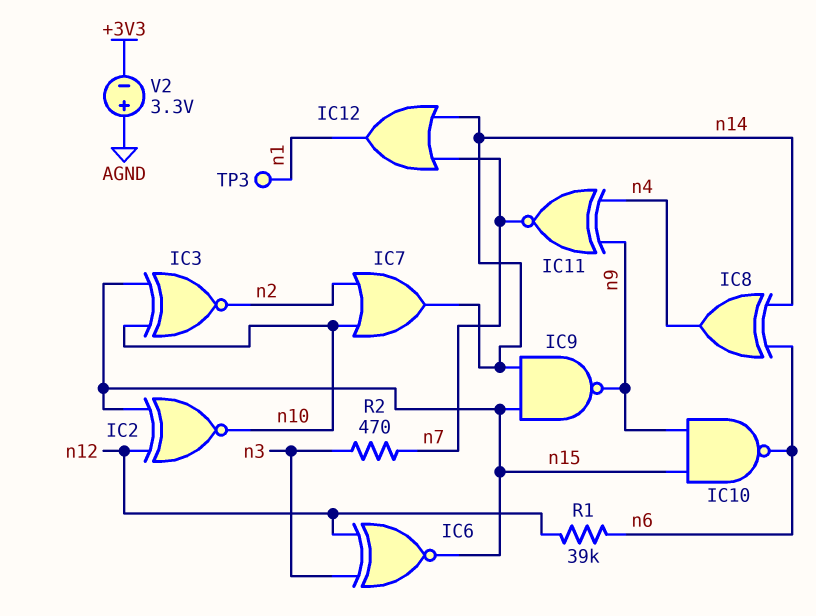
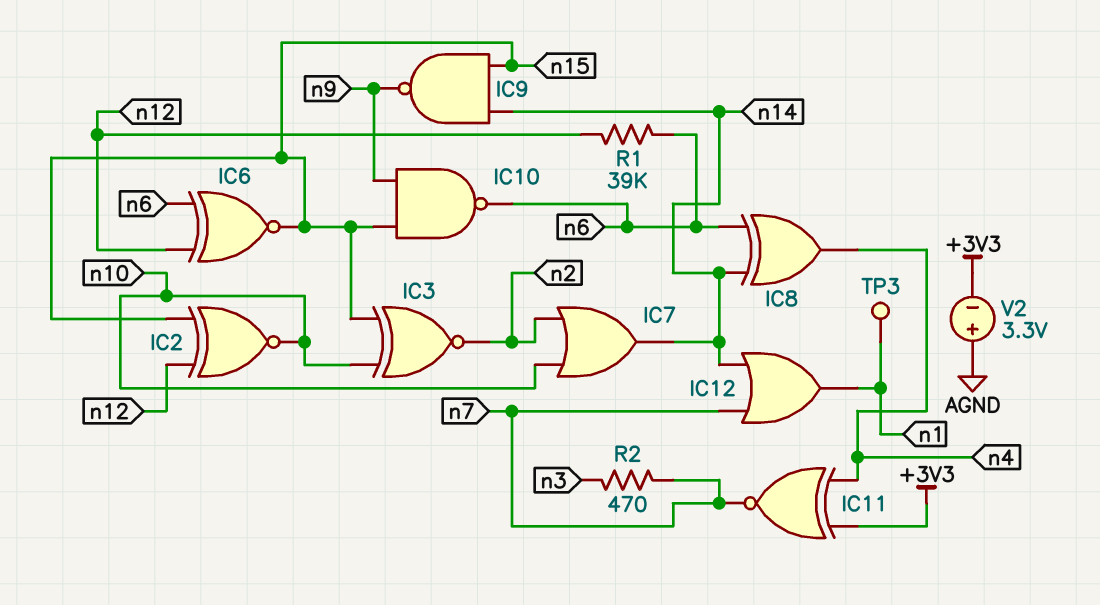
IC6: XNOR (in n3, in n12, out n15) -> XNOR (in n6, in n12, out n15)
IC11: XNOR (in n4, in n9, out n7) -> XNOR (in +3V3, in n4, out n7)

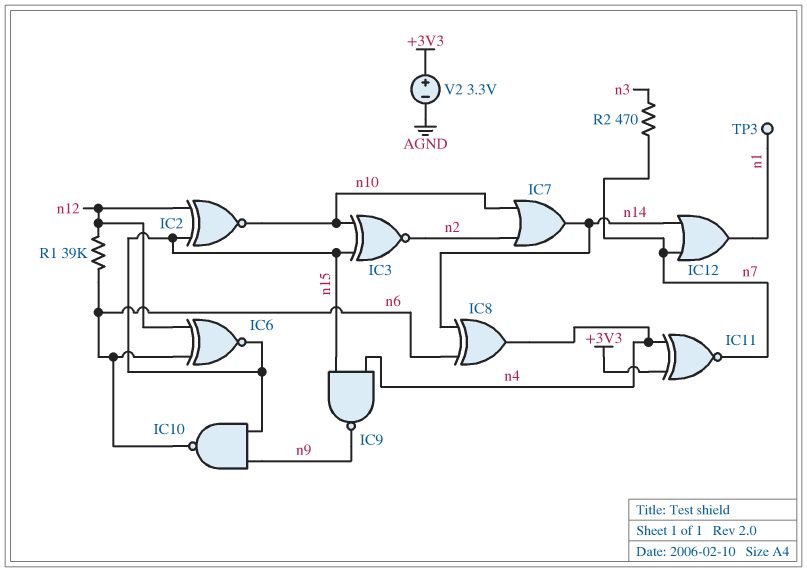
IC9: NAND (in n14, in n15, out n9) -> NAND (in n4, in n15, out n9)
V2: 3.3V (plus AGND, minus +3V3) -> 3.3V (plus +3V3, minus AGND)

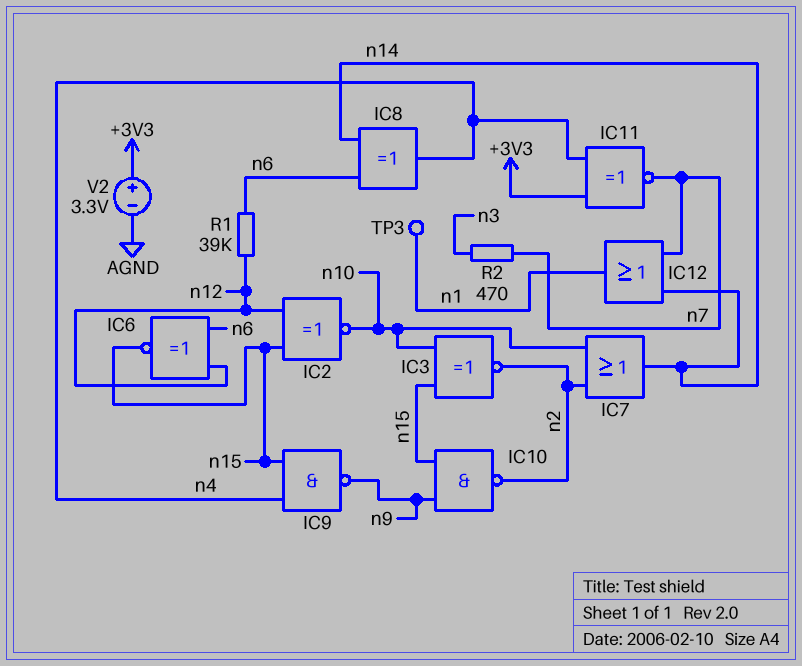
IC10: NAND (in n9, in n15, out n6) -> NAND (in n9, in n15, out n2)

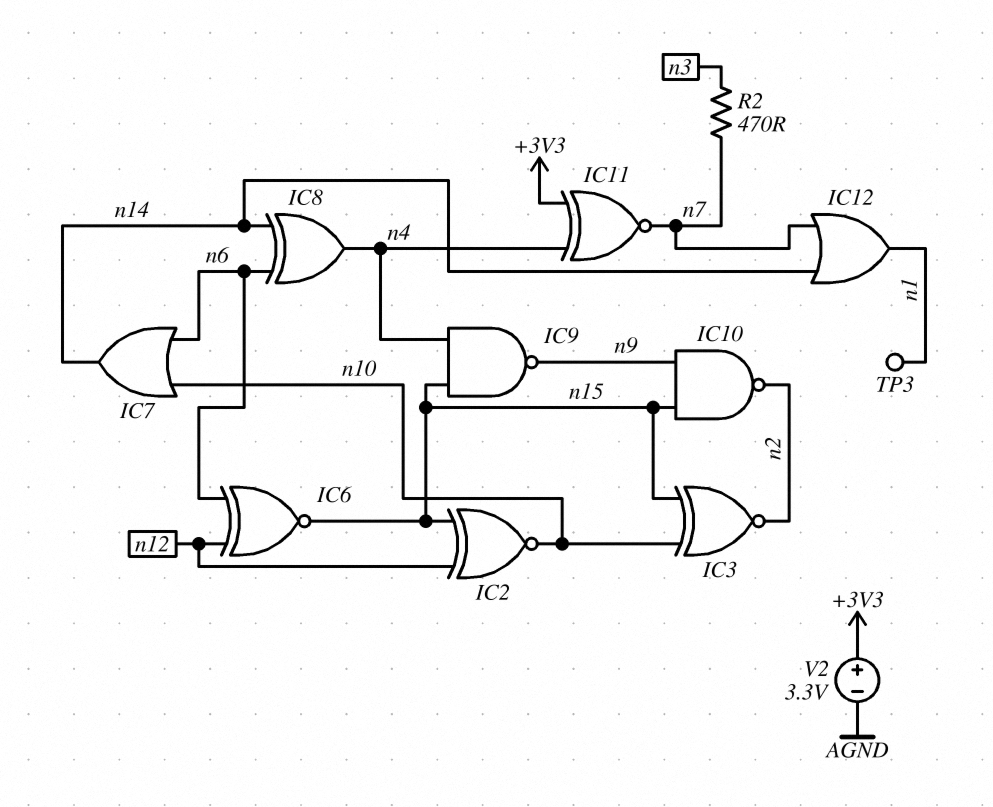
IC7: OR (in n2, in n10, out n14) -> OR (in n6, in n10, out n14)
R1: 39k (n6, n12) -> none

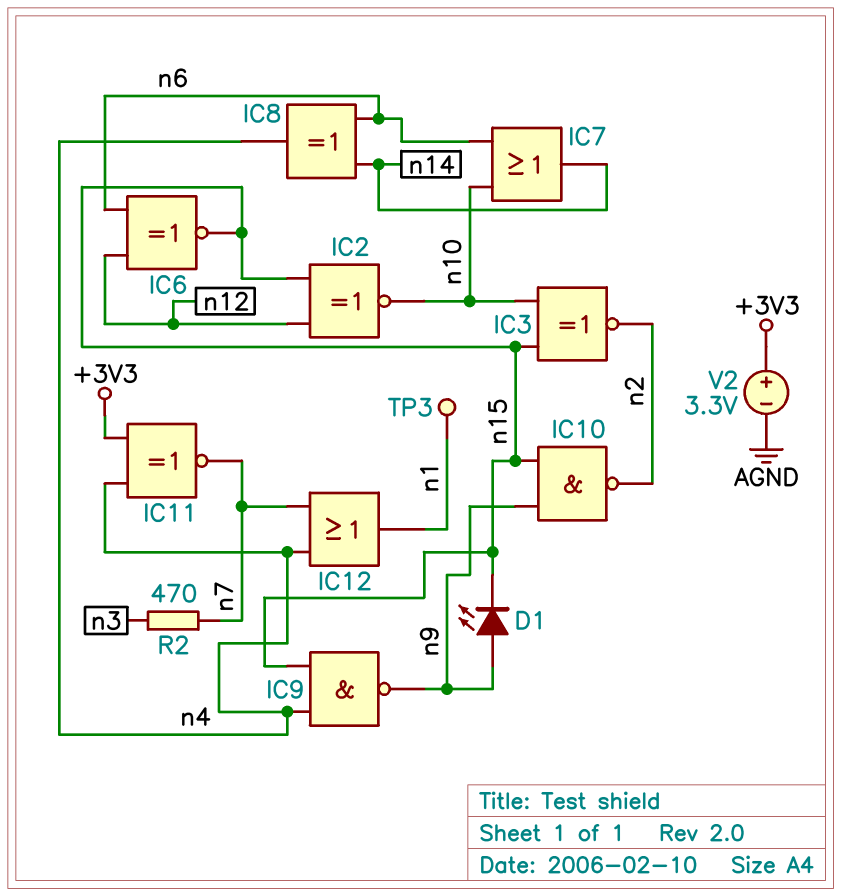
D1: none -> LED (A n9, K n15)
IC12: OR (in n7, in n14, out n1) -> OR (in n4, in n7, out n1)

